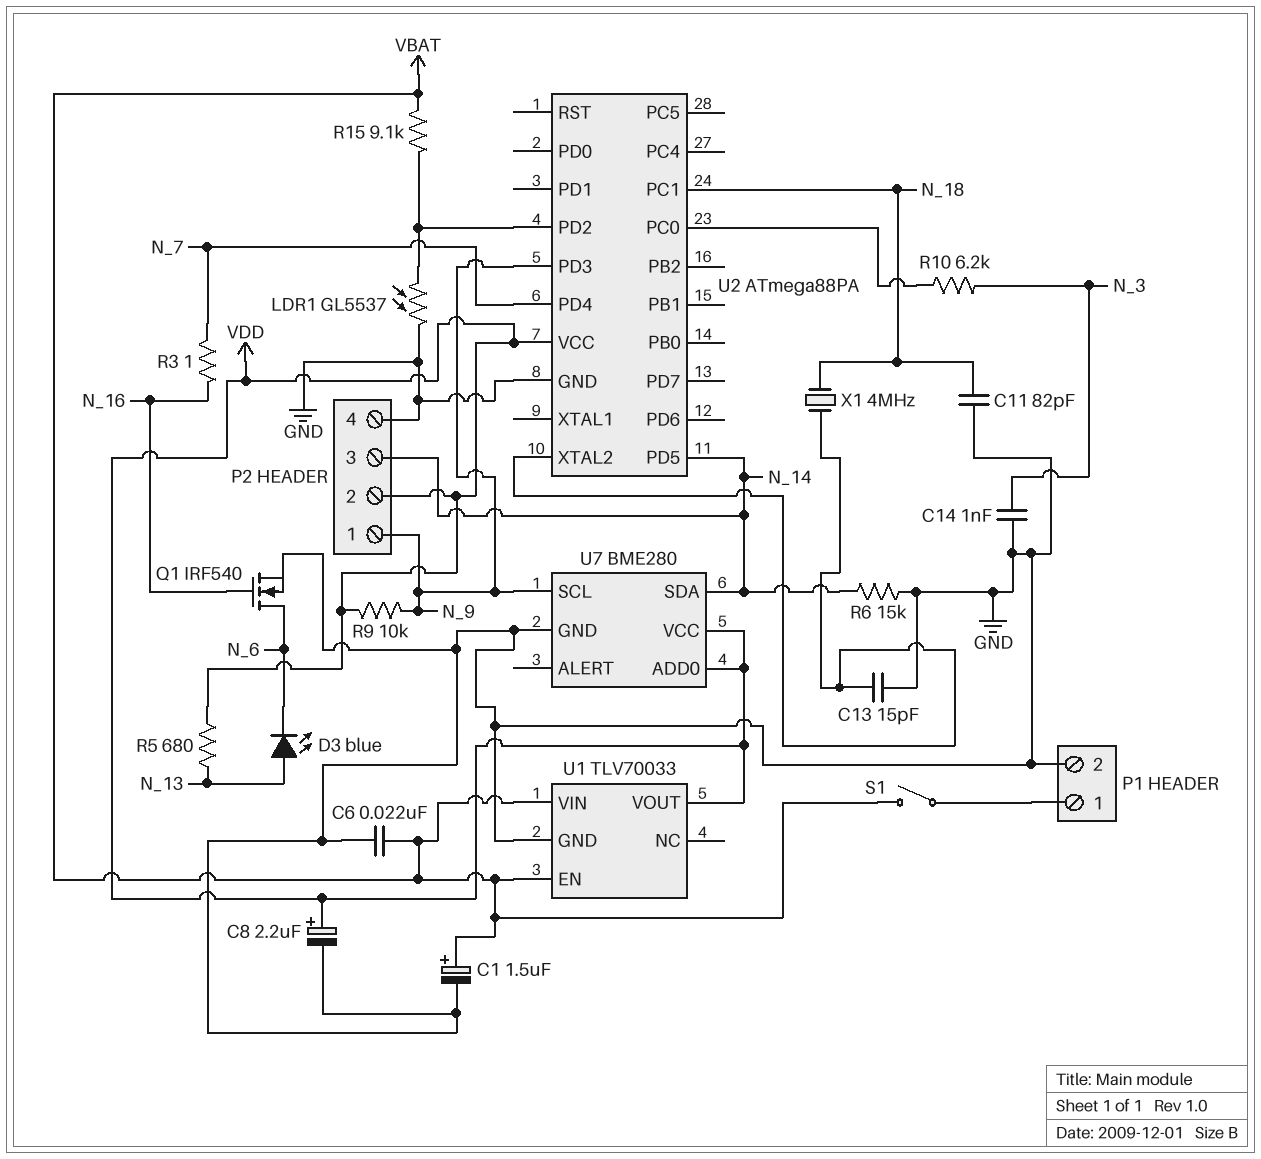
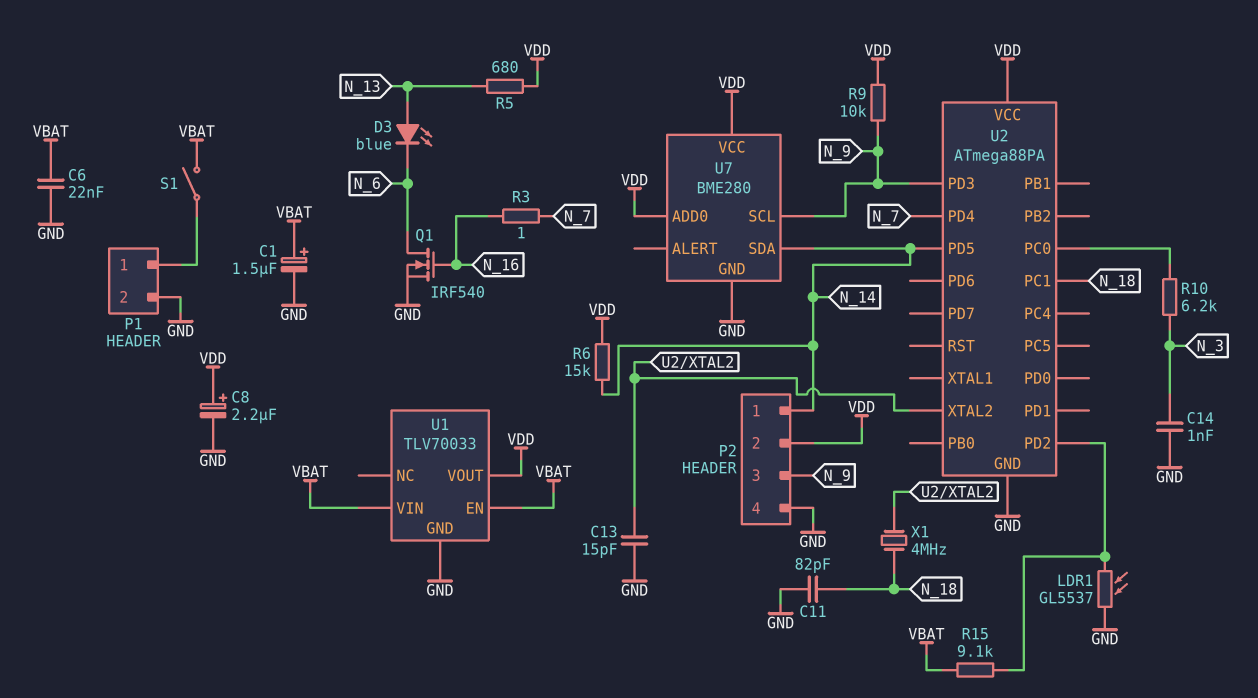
P2 pin 1: N_9 -> N_14
P2 pin 3: N_14 -> N_9
R6: 15k (GND, N_14) -> 15k (N_14, VDD)

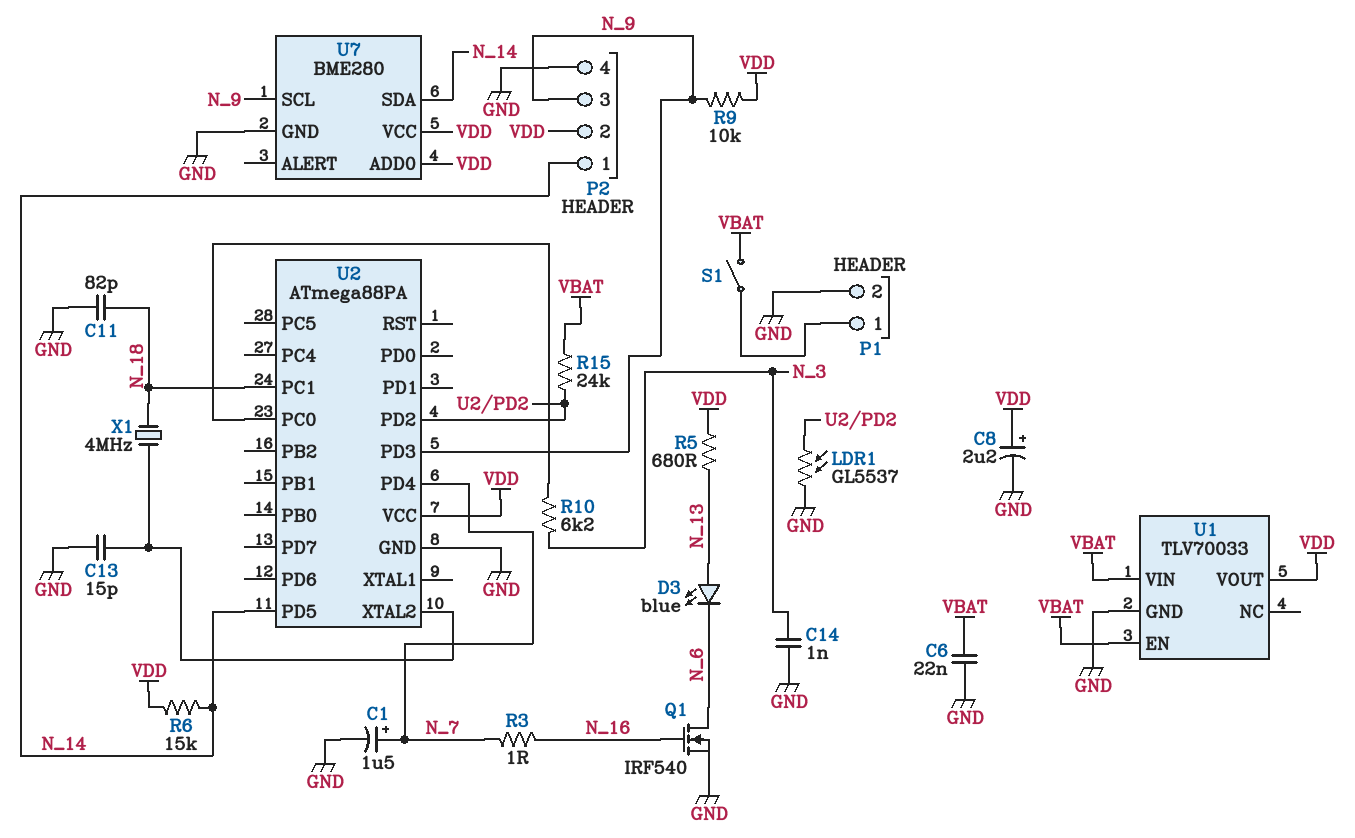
C1: 1.5uF (plus VBAT, minus GND) -> 1.5uF (plus N_7, minus GND)
R15: 9.1k (U2/PD2, VBAT) -> 24k (U2/PD2, VBAT)

